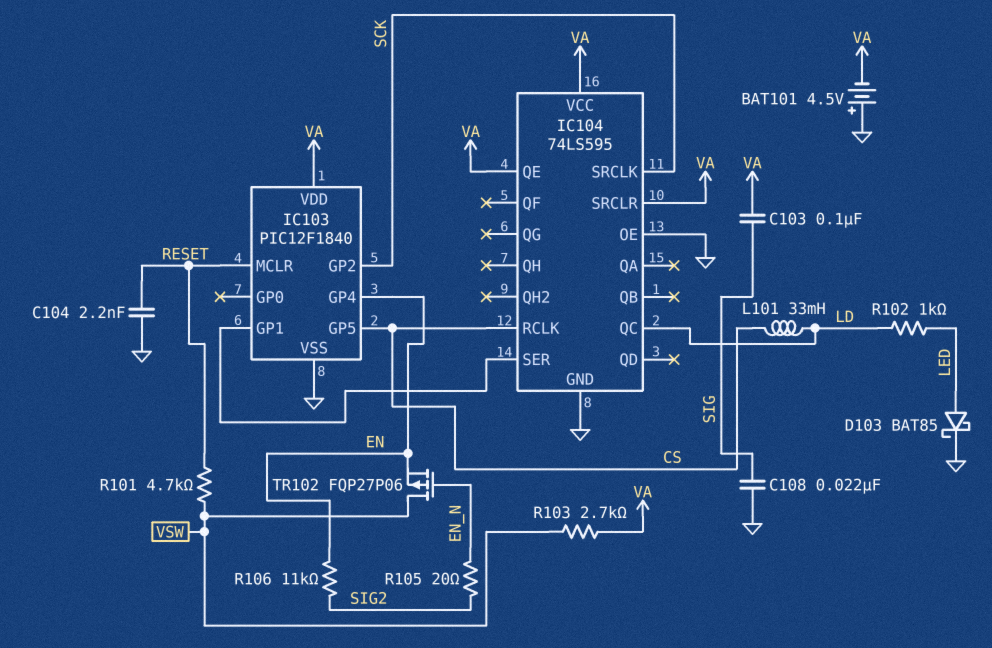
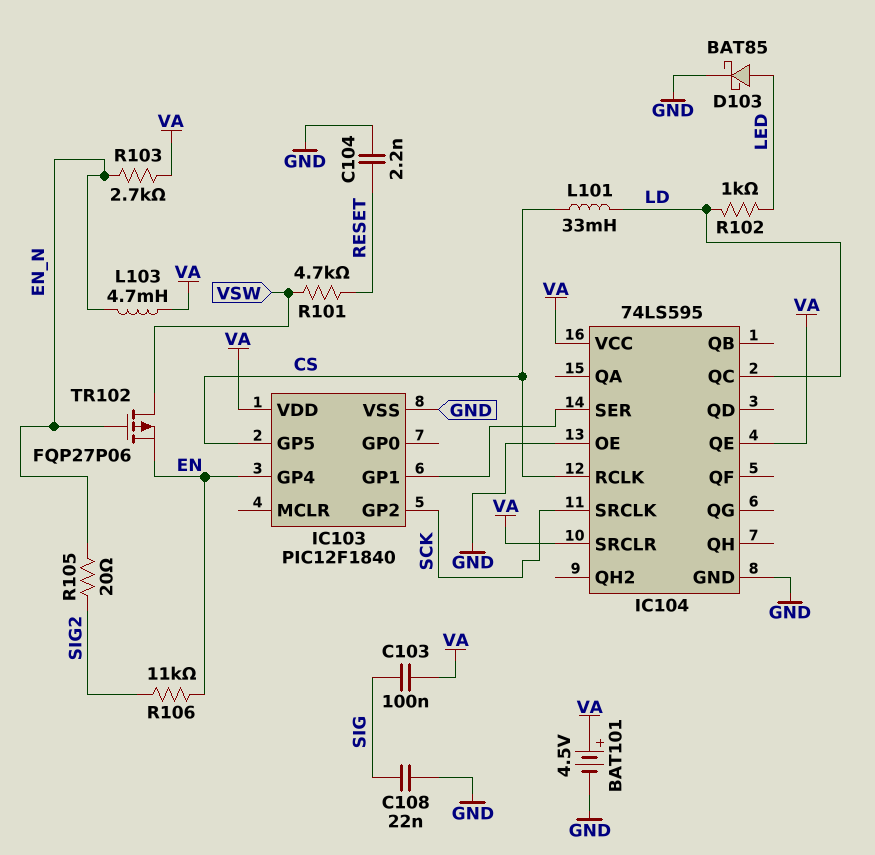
BAT101: 4.5V (plus GND, minus VA) -> 4.5V (plus VA, minus GND)
IC103 pin MCLR: RESET -> none
L103: none -> 4.7mH (EN_N, VA)
R103: 2.7k (VA, VSW) -> 2.7k (EN_N, VA)

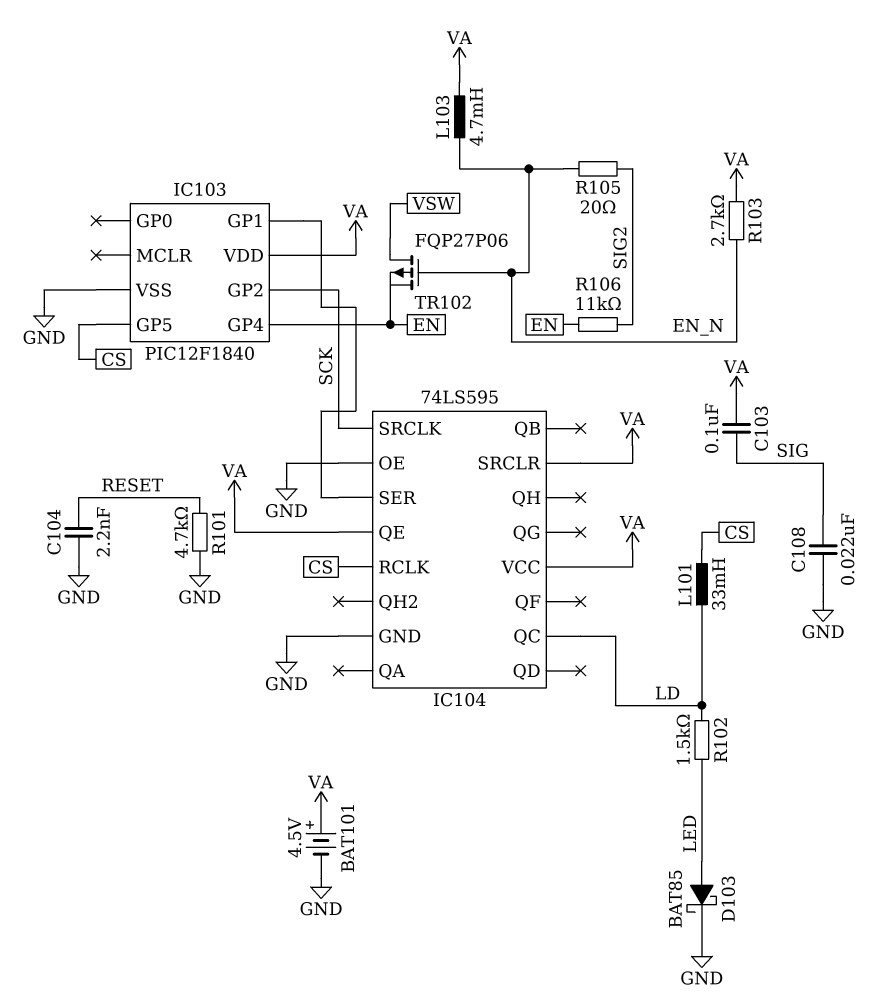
R101: 4.7k (RESET, VSW) -> 4.7k (GND, RESET)
R102: 1k (LD, LED) -> 1.5k (LD, LED)

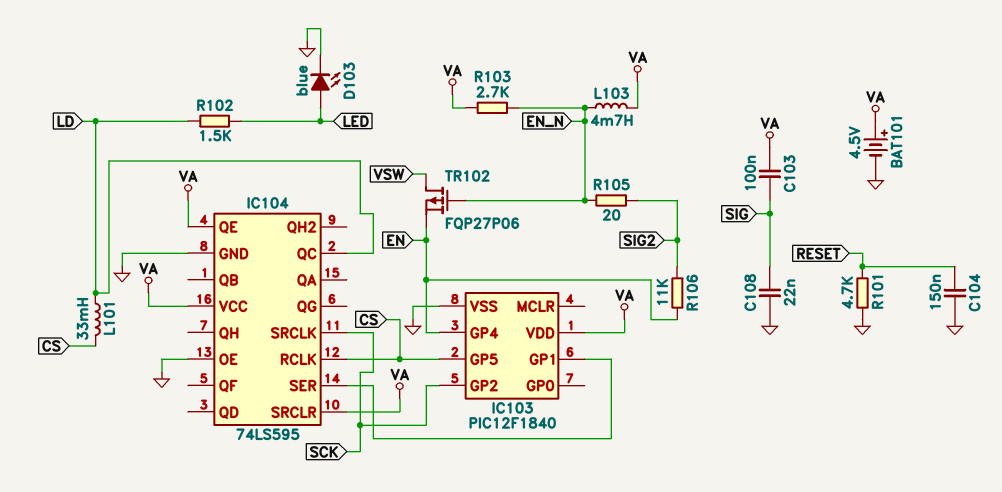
C104: 2.2nF (GND, RESET) -> 150nF (GND, RESET)
D103: schottky BAT85 (A LED, K GND) -> LED blue (A LED, K GND)

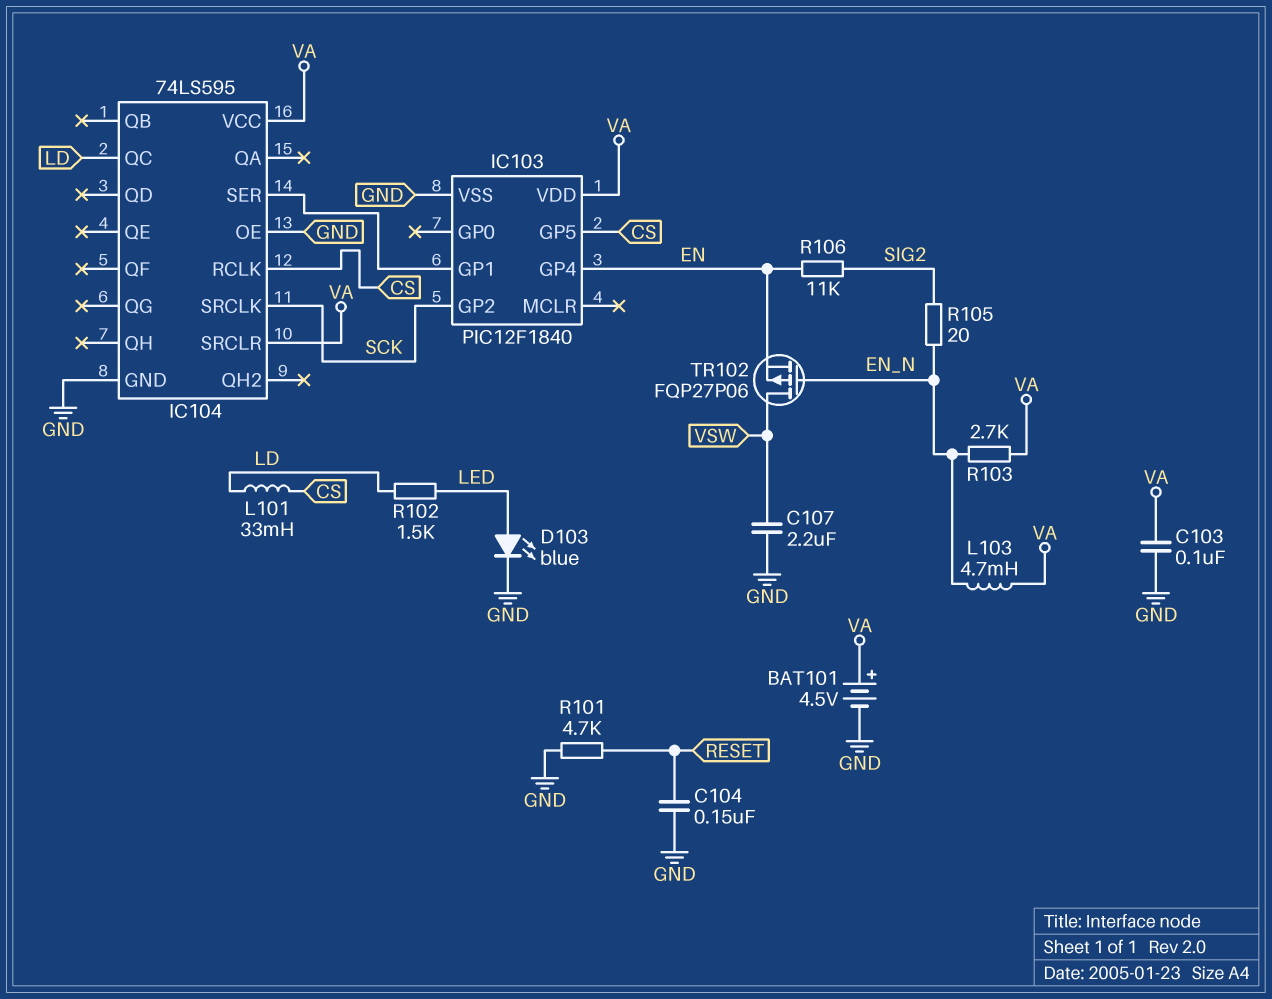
C103: 100nF (SIG, VA) -> 100nF (GND, VA)
C107: none -> 2.2uF (GND, VSW)
C108: 22nF (GND, SIG) -> none
IC104 pin QE: VA -> none

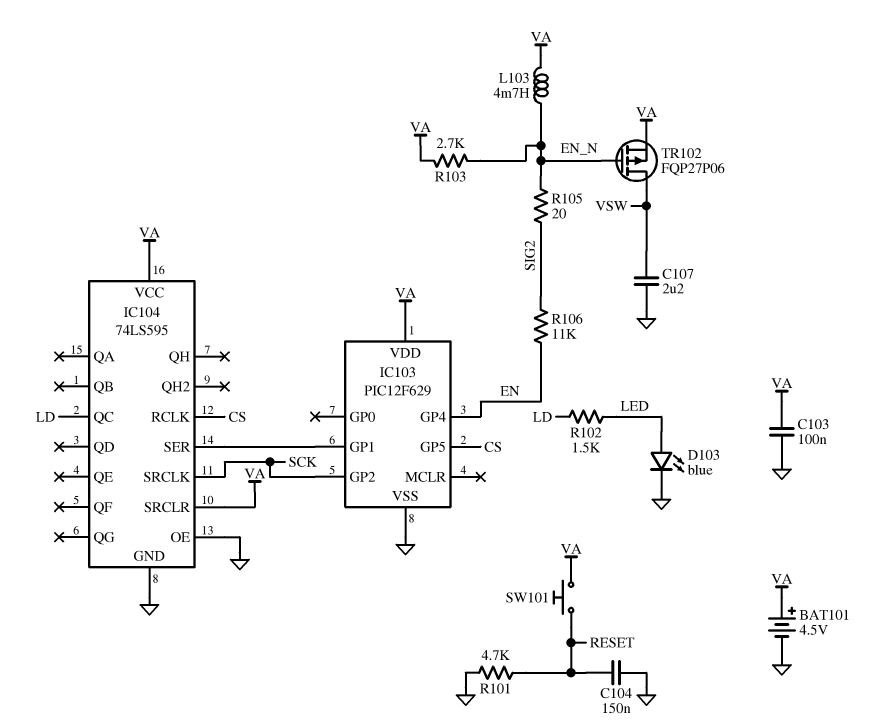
IC103: PIC12F1840 -> PIC12F629
L101: 33mH (CS, LD) -> none
SW101: none -> button (RESET, VA)
TR102: PMOS FQP27P06 (G EN_N, D VSW, S EN) -> PMOS FQP27P06 (G EN_N, D VSW, S VA)

